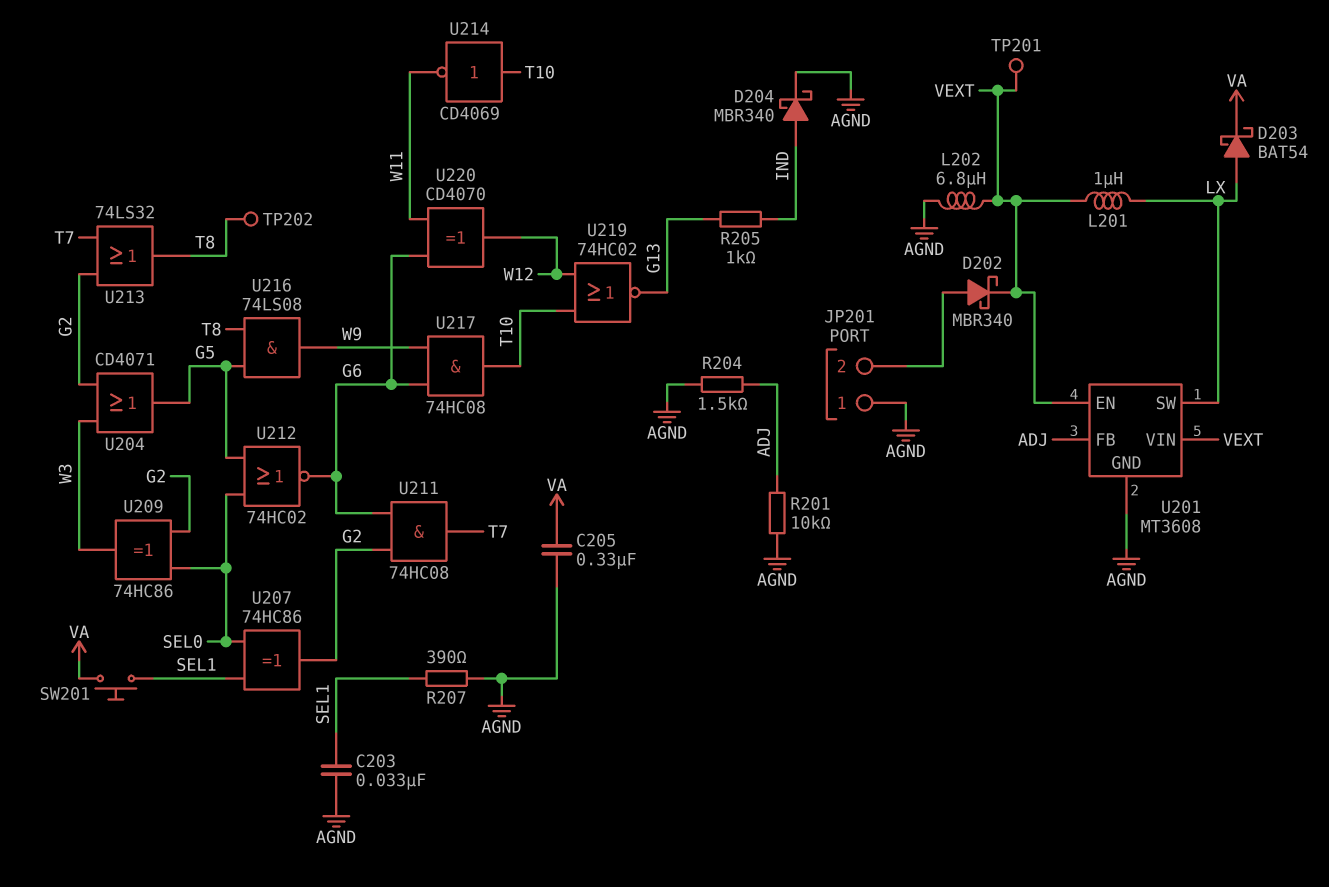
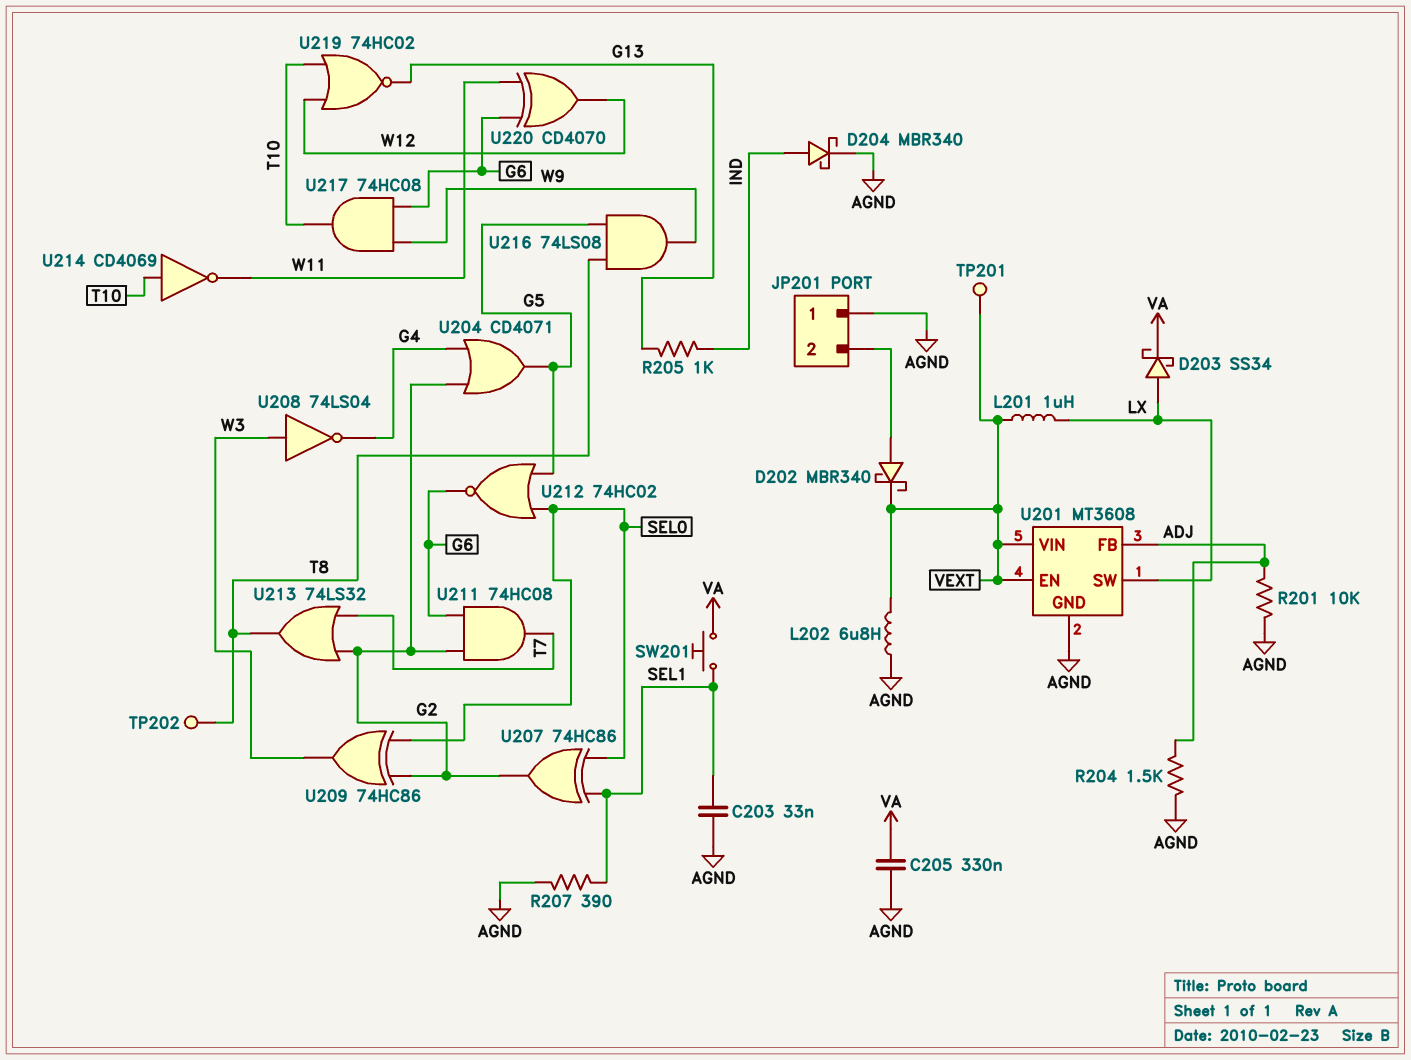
D203: schottky BAT54 (A LX, K VA) -> schottky SS34 (A LX, K VA)
U204: OR CD4071 (in G2, in W3, out G5) -> OR CD4071 (in G2, in G4, out G5)
U208: none -> NOT 74LS04 (in W3, out G4)

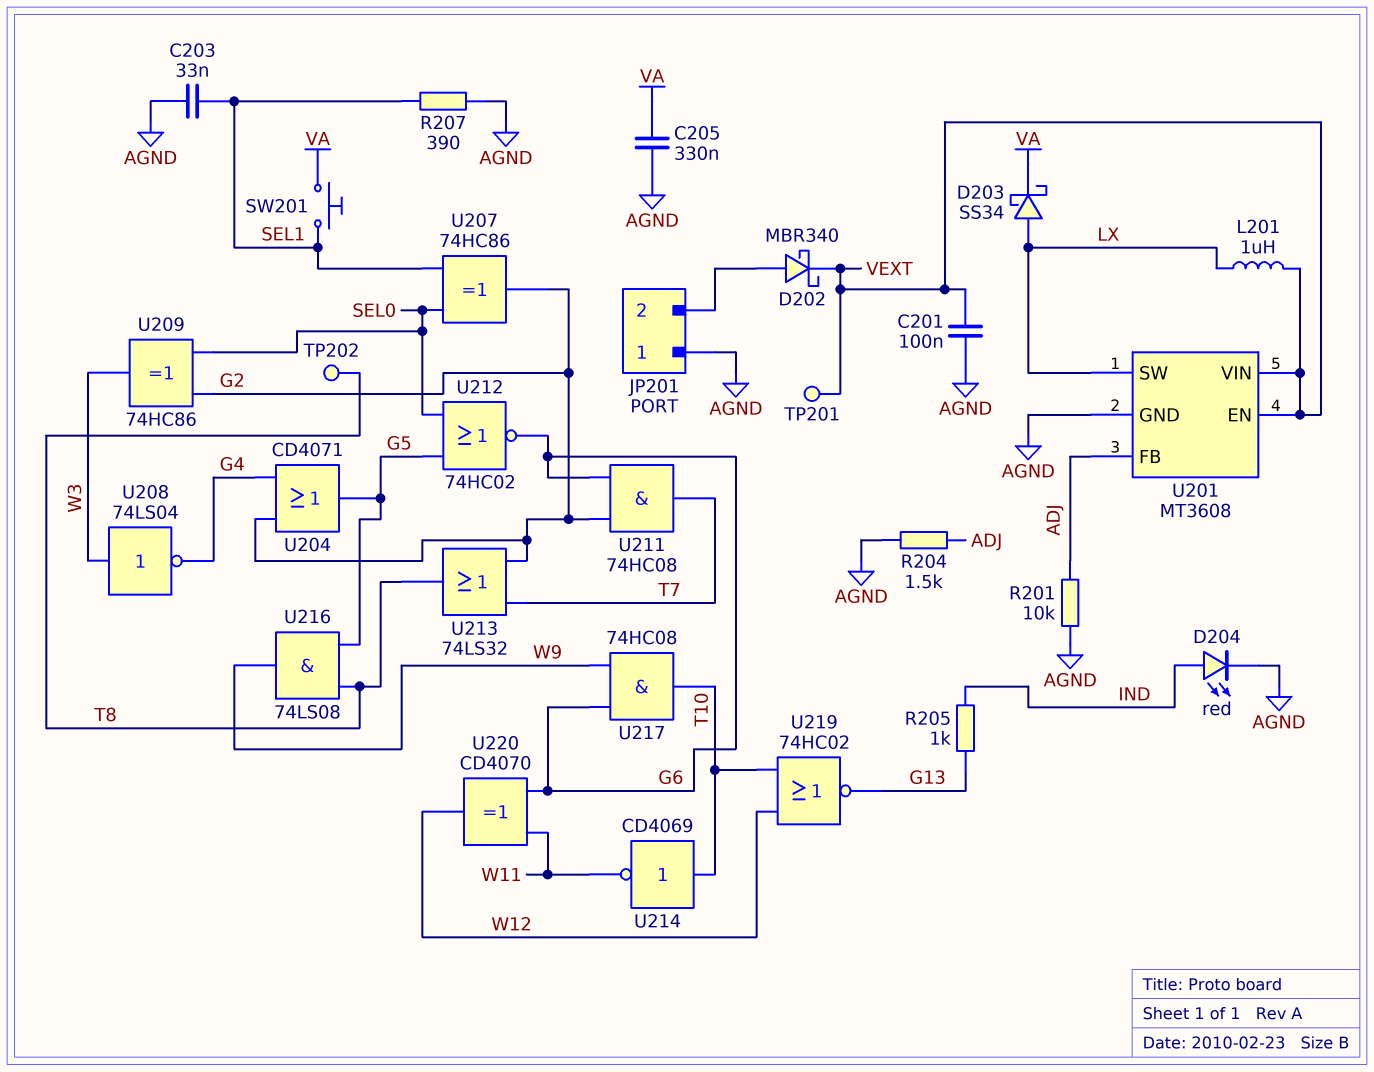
C201: none -> 100nF (AGND, VEXT)
D204: schottky MBR340 (A IND, K AGND) -> LED red (A IND, K AGND)
L202: 6.8uH (AGND, VEXT) -> none

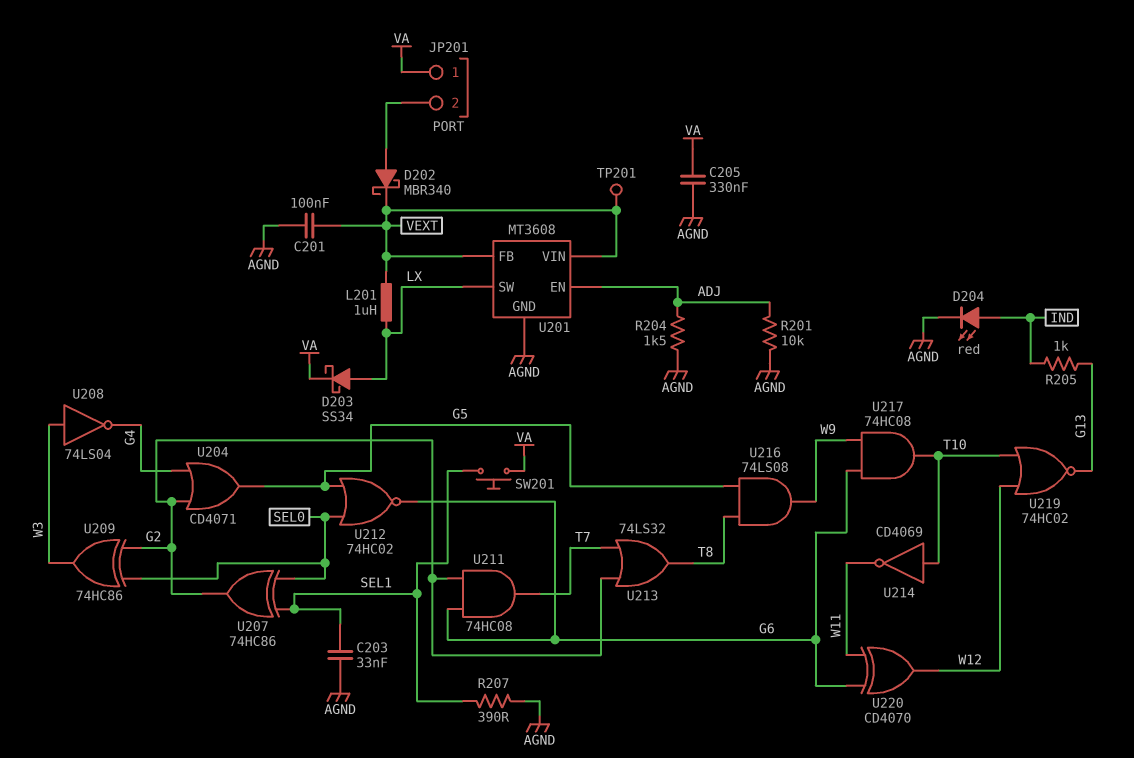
JP201 pin 1: AGND -> VA
TP202: test point (T8) -> none
U201 pin EN: VEXT -> ADJ
U201 pin FB: ADJ -> VEXT

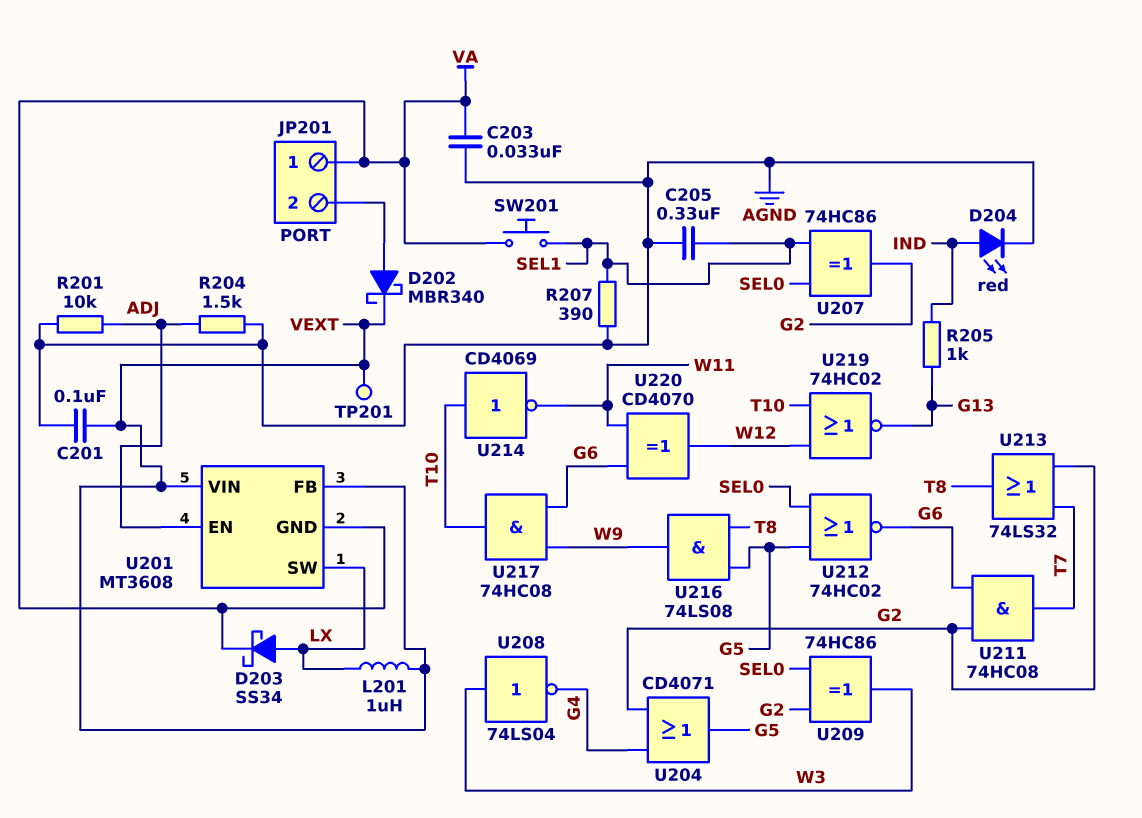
C203: 33nF (AGND, SEL1) -> 33nF (AGND, VA)
C205: 330nF (AGND, VA) -> 330nF (AGND, SEL1)
U201 pin GND: AGND -> VA

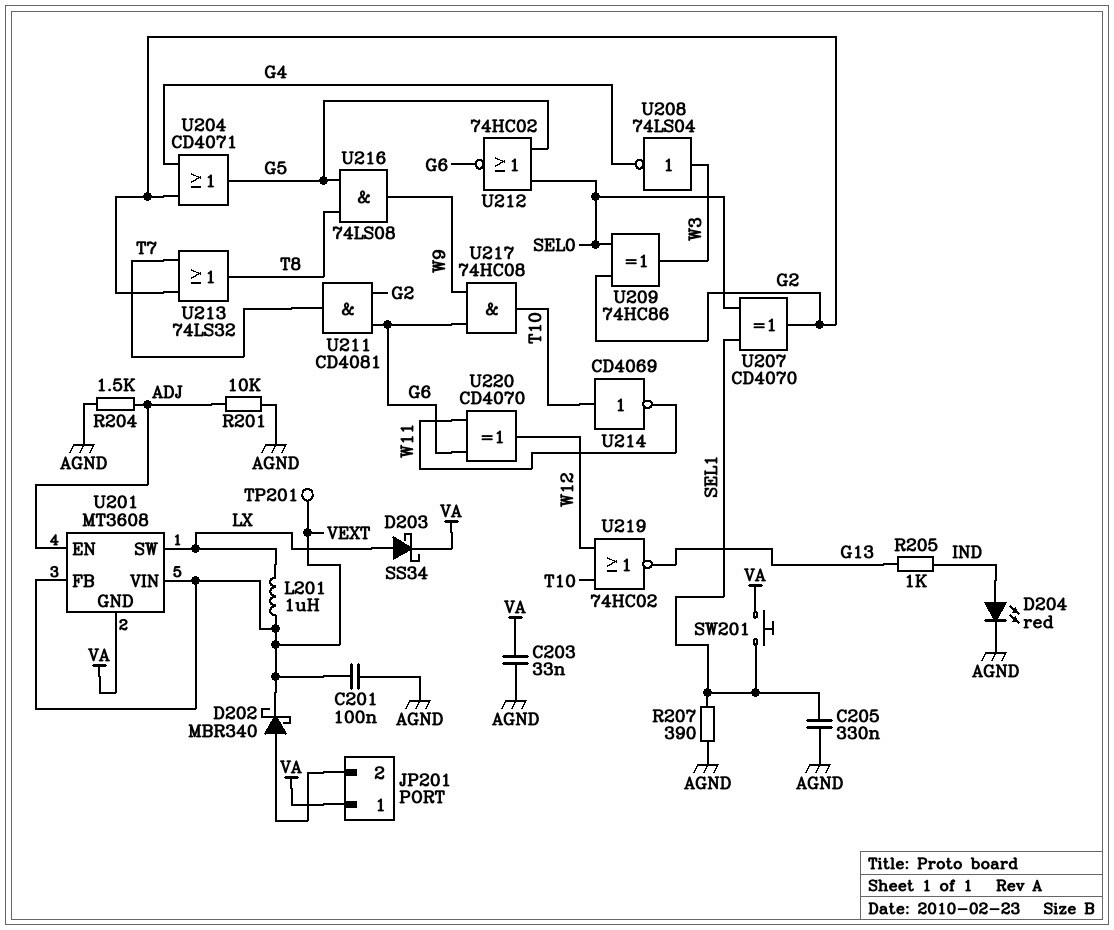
U207: XOR 74HC86 (in SEL0, in SEL1, out G2) -> XOR CD4070 (in SEL0, in SEL1, out G2)
U211: AND 74HC08 (in G2, in G6, out T7) -> AND CD4081 (in G2, in G6, out T7)

